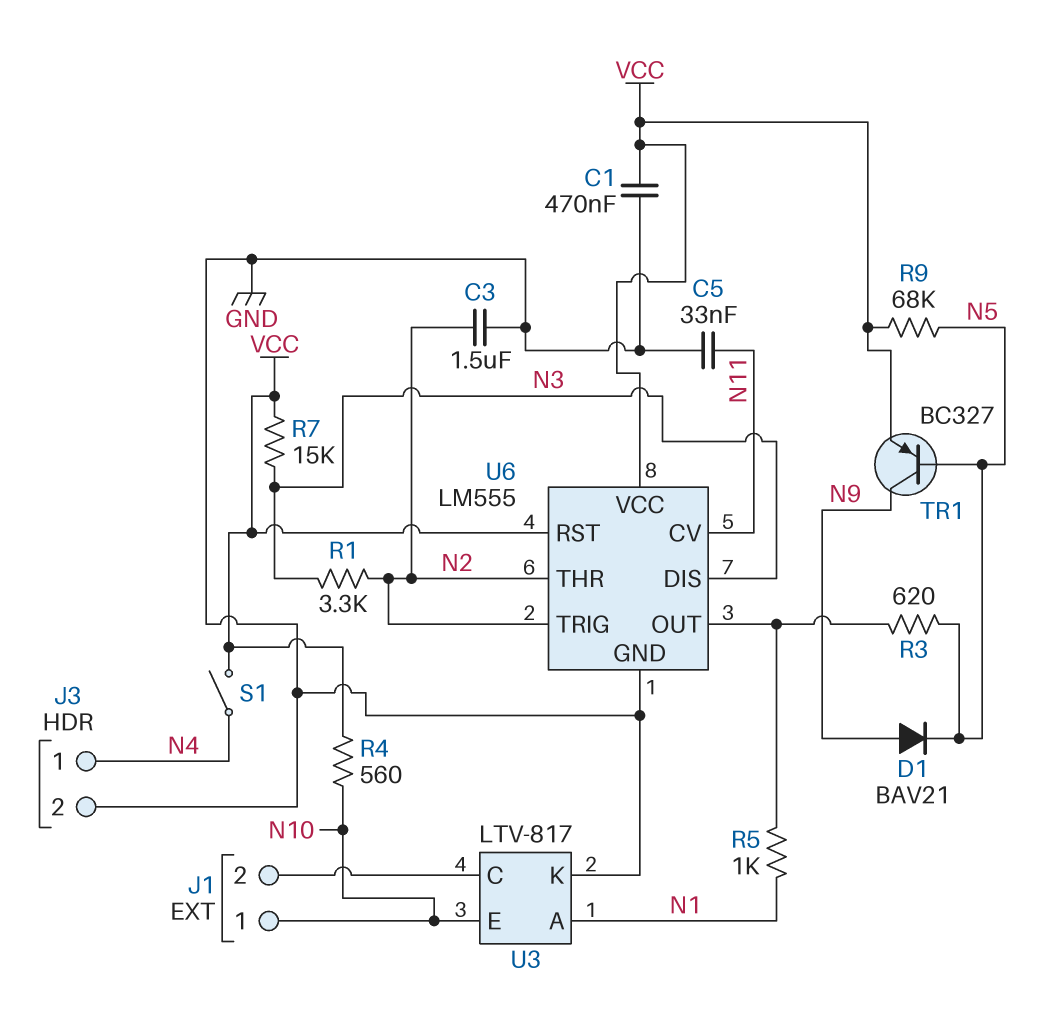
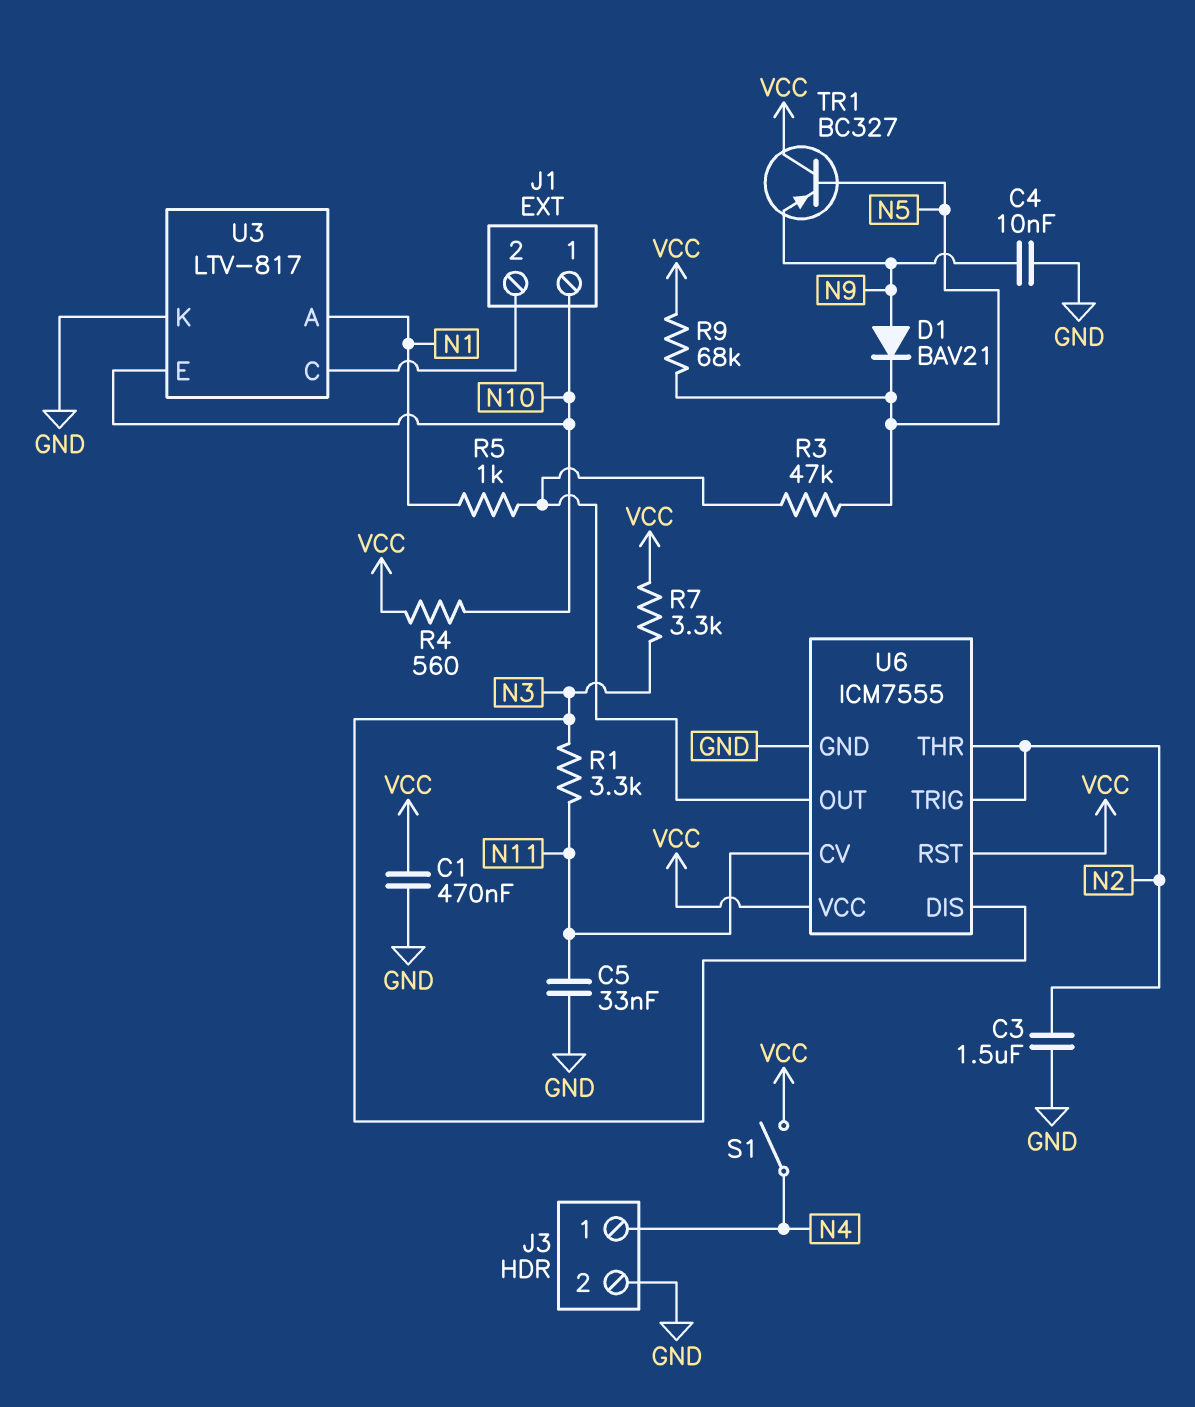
C4: none -> 10nF (GND, N9)
R1: 3.3k (N2, N3) -> 3.3k (N3, N11)
R3: 620 (N5, U6/OUT) -> 47k (N5, U6/OUT)
R7: 15k (N3, VCC) -> 3.3k (N3, VCC)
TR1: PNP BC327 (B N5, C N9, E VCC) -> PNP BC327 (B N5, C VCC, E N9)
U6: LM555 -> ICM7555

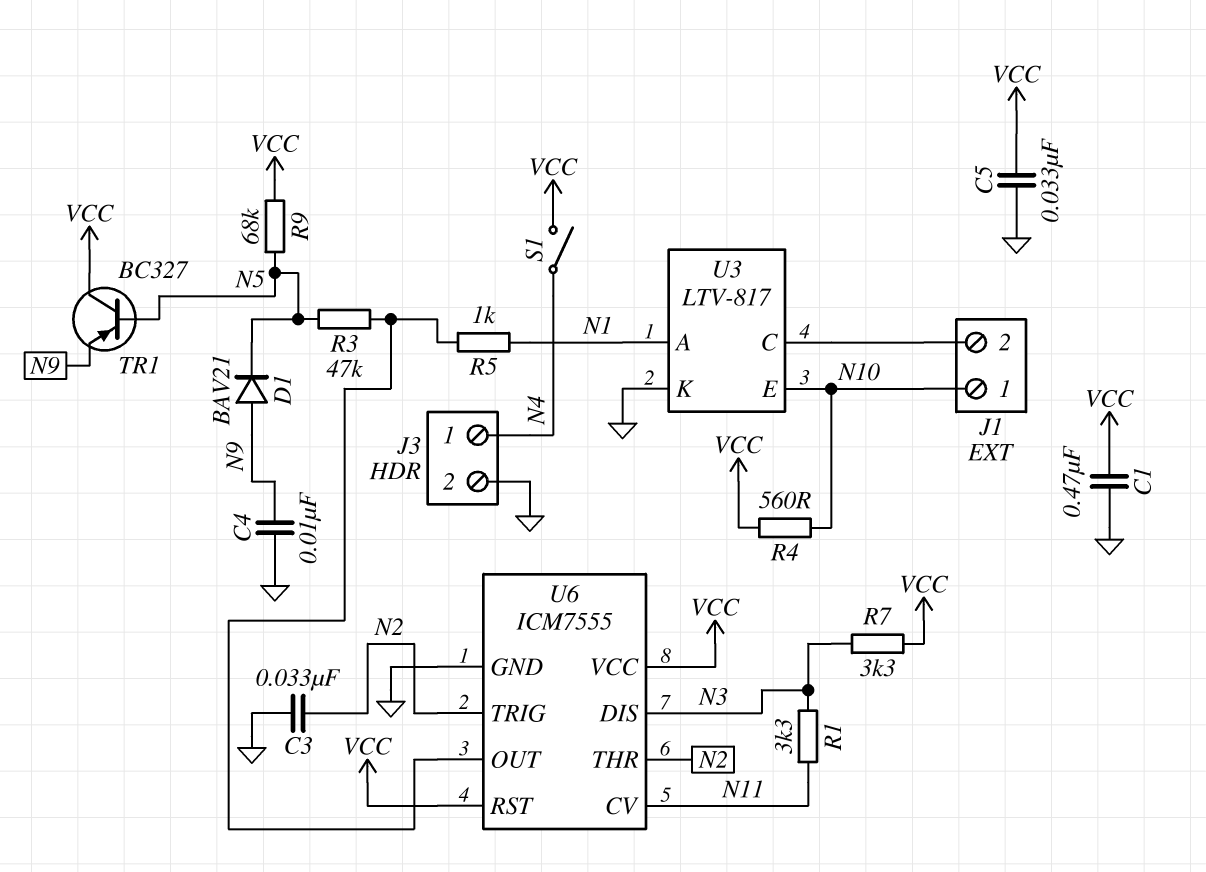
C3: 1.5uF (GND, N2) -> 33nF (GND, N2)
C5: 33nF (GND, N11) -> 33nF (GND, VCC)

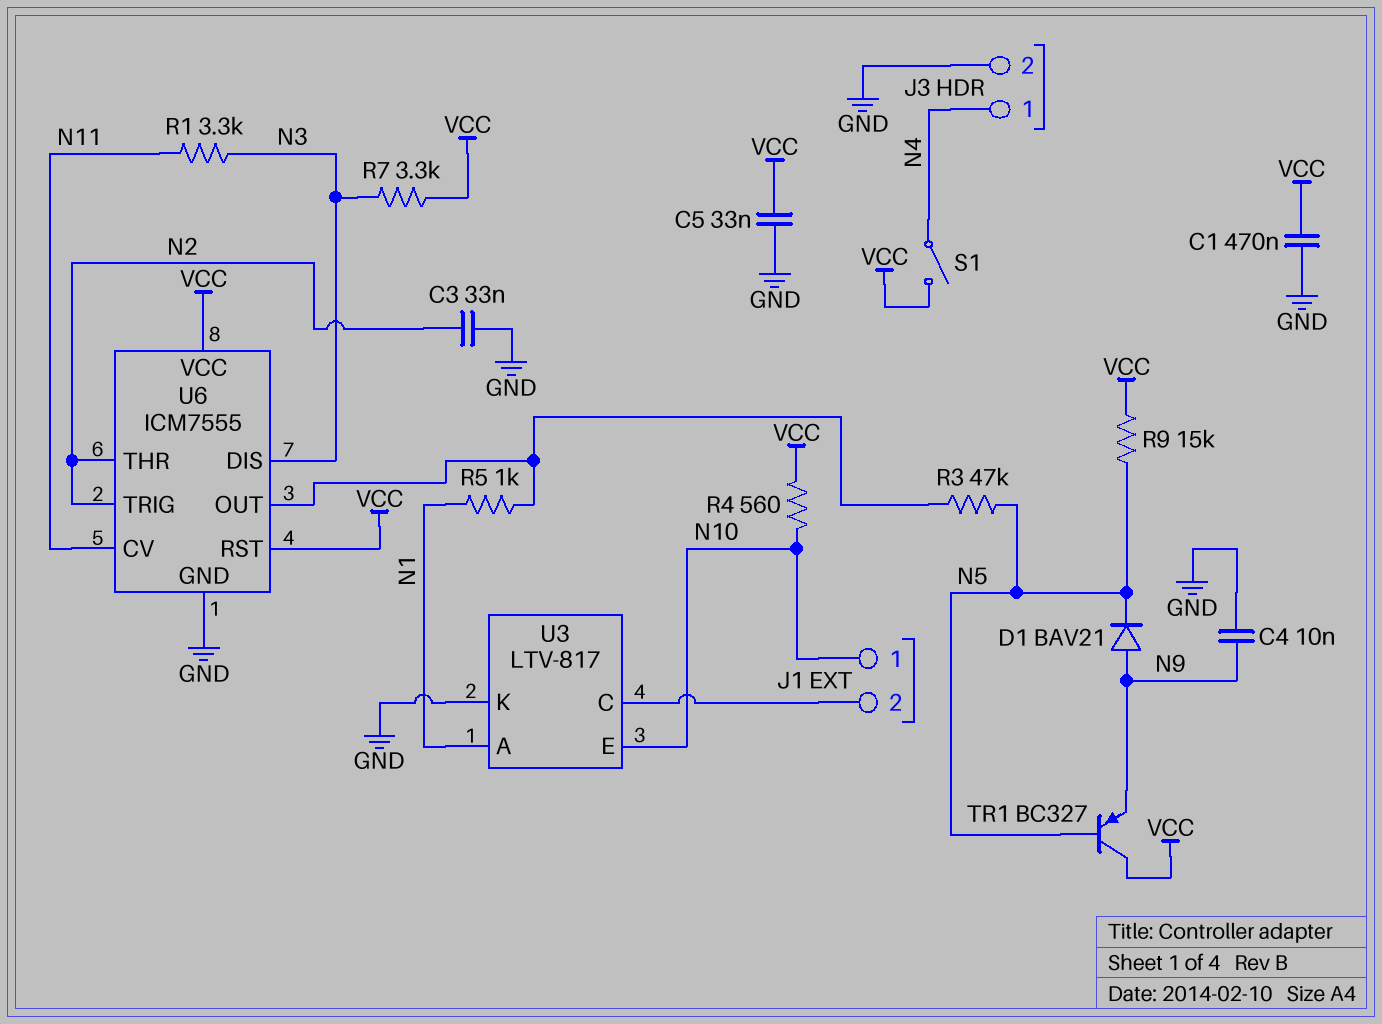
R9: 68k (N5, VCC) -> 15k (N5, VCC)

